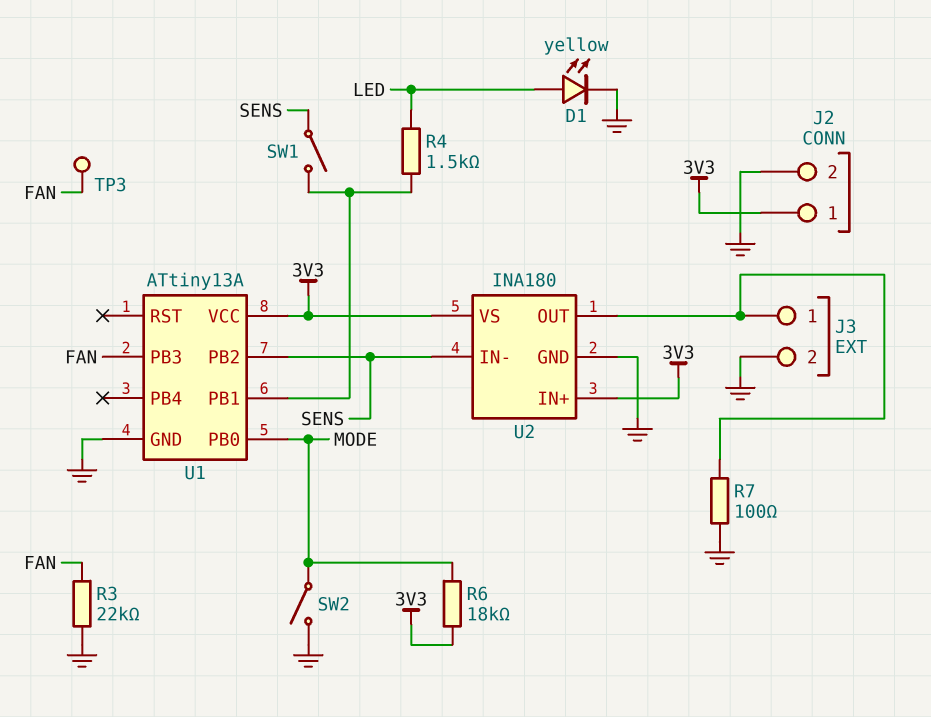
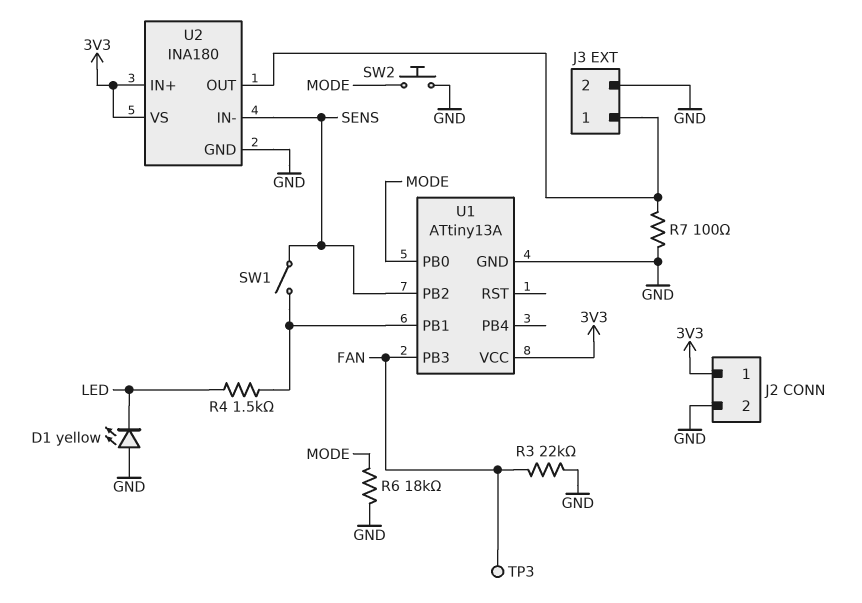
D1: LED yellow (A LED, K GND) -> LED yellow (A GND, K LED)
R6: 18k (3V3, MODE) -> 18k (GND, MODE)
SW2: switch (GND, MODE) -> button (GND, MODE)

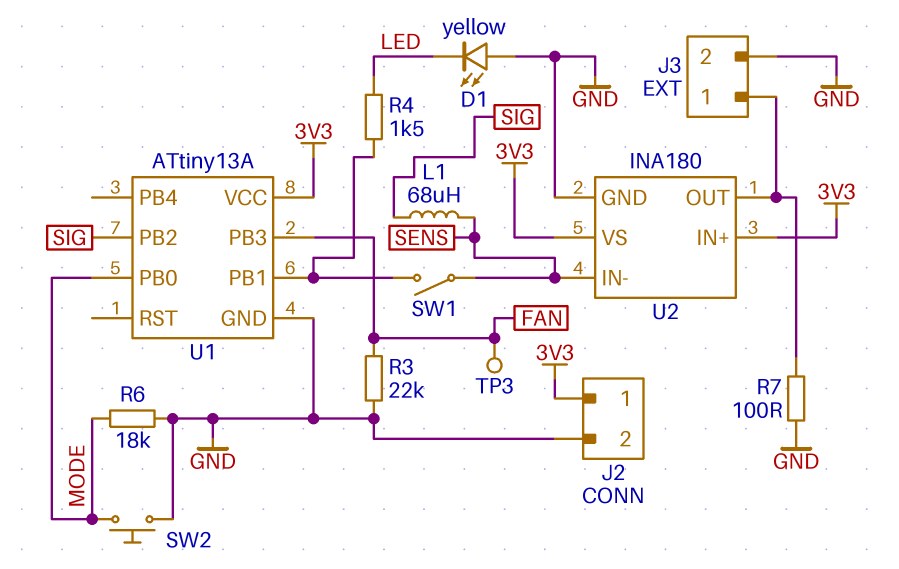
L1: none -> 68uH (SENS, SIG)
U1 pin PB2: SENS -> SIG

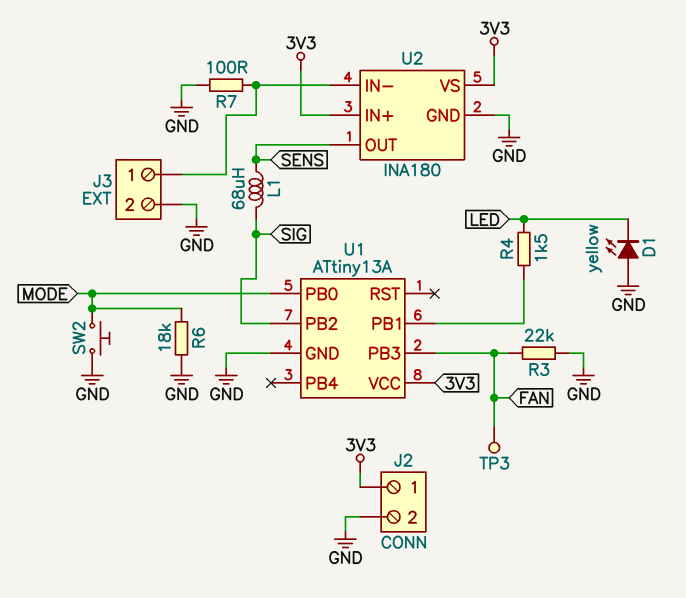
SW1: switch (SENS, U1/PB1) -> none
U2 pin IN-: SENS -> J3/1
U2 pin OUT: J3/1 -> SENS

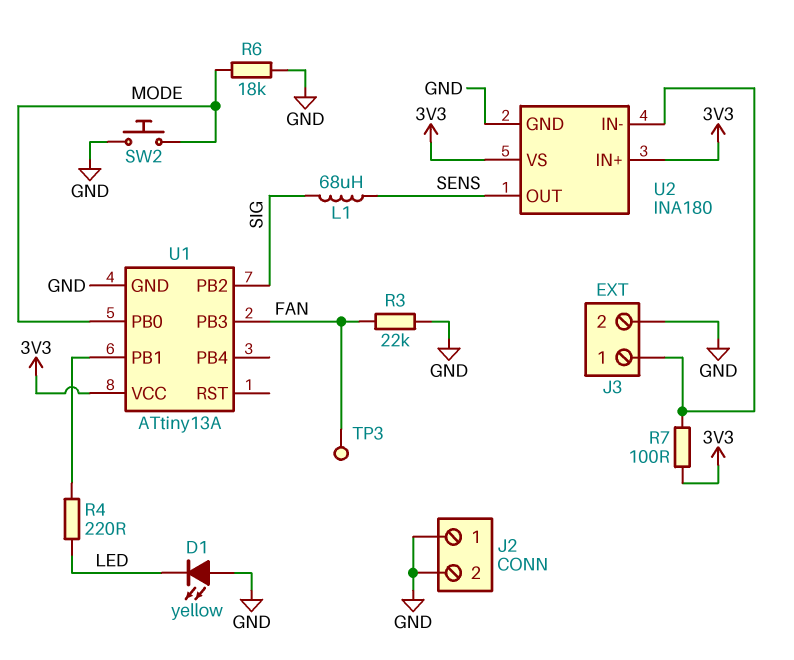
J2 pin 1: 3V3 -> GND
R4: 1.5k (LED, U1/PB1) -> 220 (LED, U1/PB1)
R7: 100 (GND, J3/1) -> 100 (3V3, J3/1)

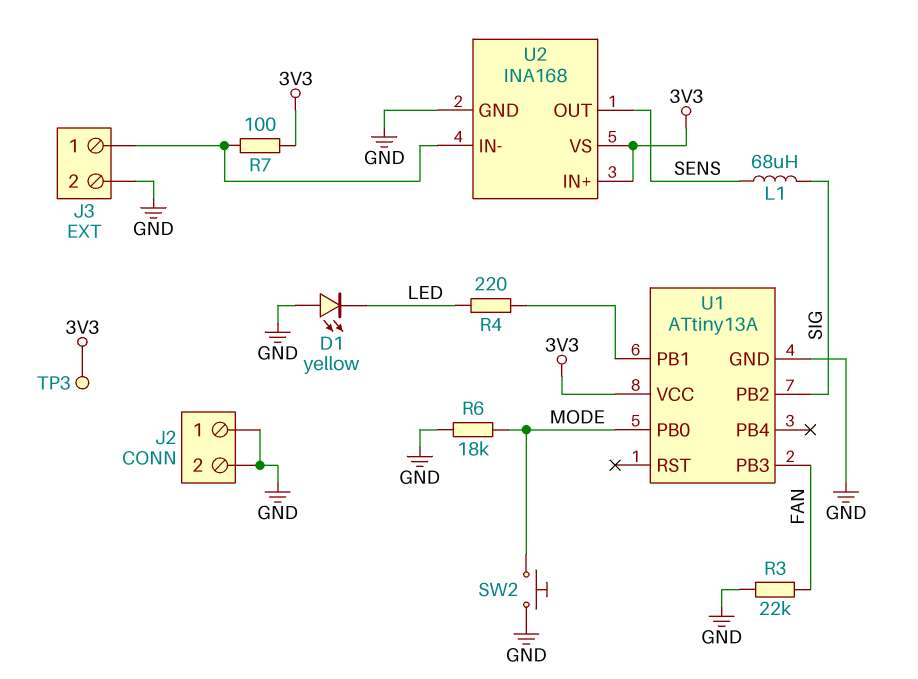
TP3: test point (FAN) -> test point (3V3)
U2: INA180 -> INA168

